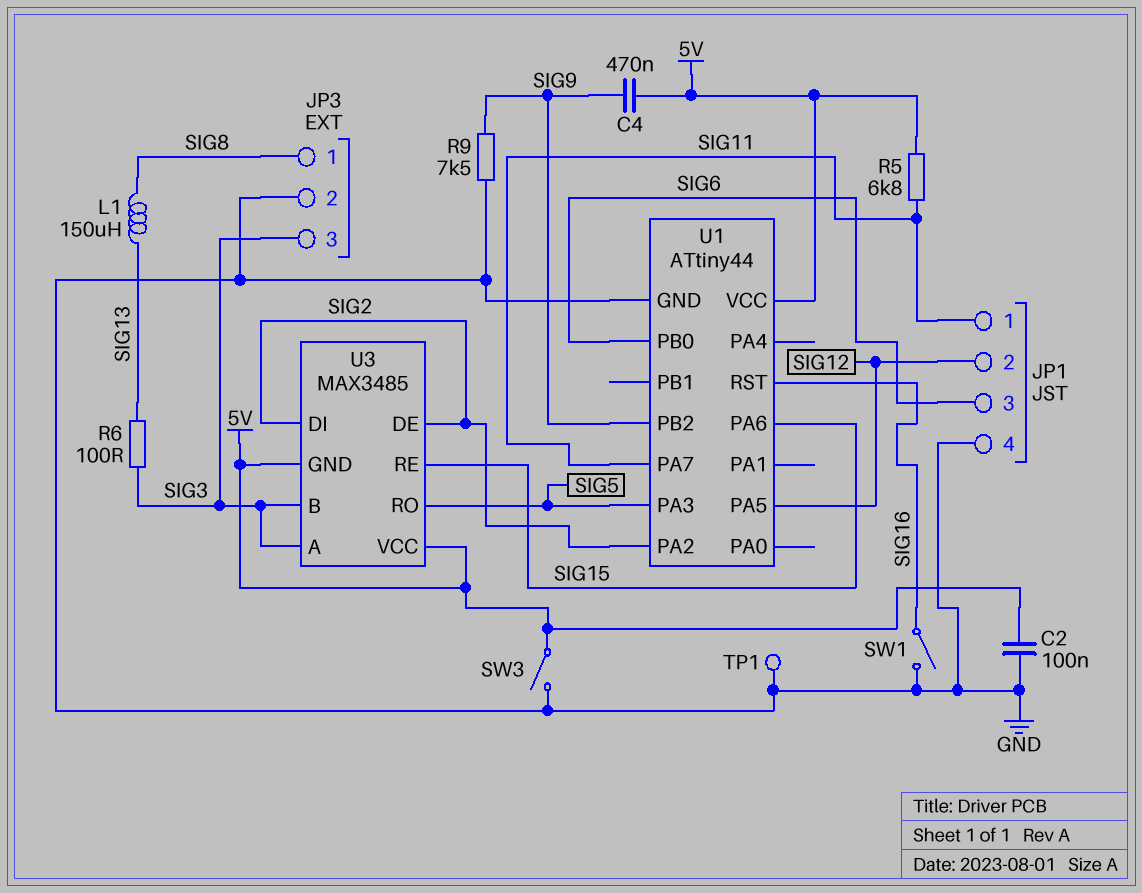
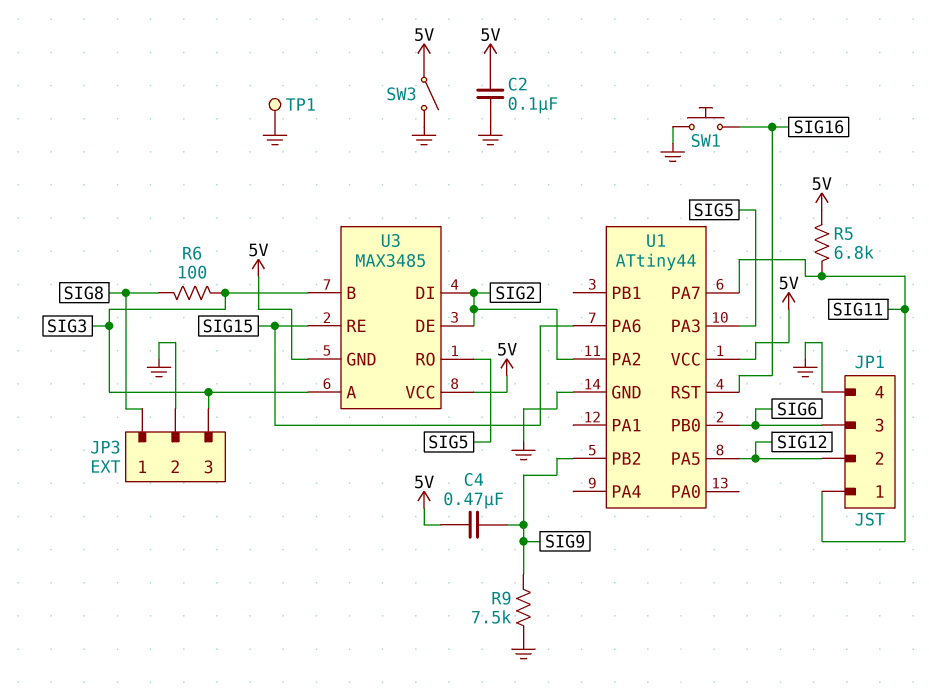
L1: 150uH (SIG8, SIG13) -> none
R6: 100 (SIG3, SIG13) -> 100 (SIG3, SIG8)
SW1: switch (GND, SIG16) -> button (GND, SIG16)

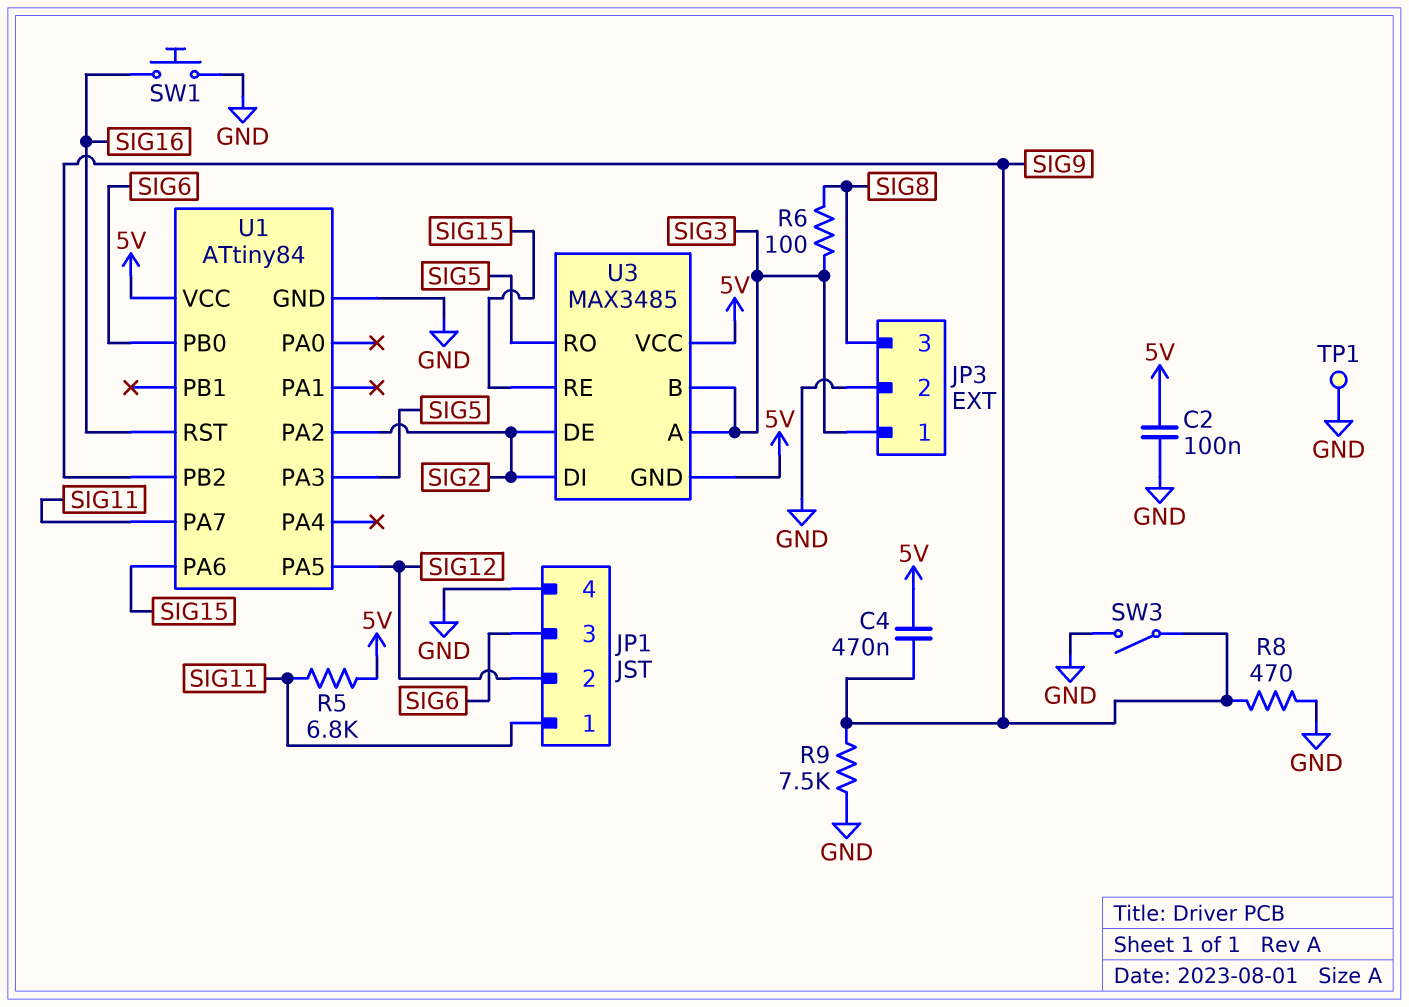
JP3 pin 1: SIG8 -> SIG3
JP3 pin 3: SIG3 -> SIG8
R8: none -> 470 (GND, SIG9)
SW3: switch (5V, GND) -> switch (GND, SIG9)
U1: ATtiny44 -> ATtiny84

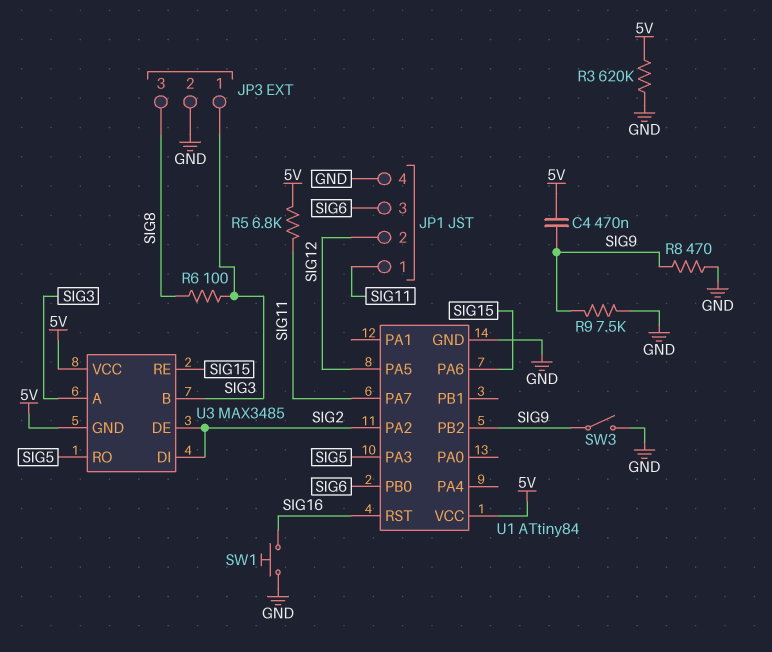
C2: 100nF (5V, GND) -> none
R3: none -> 620k (5V, GND)
TP1: test point (GND) -> none

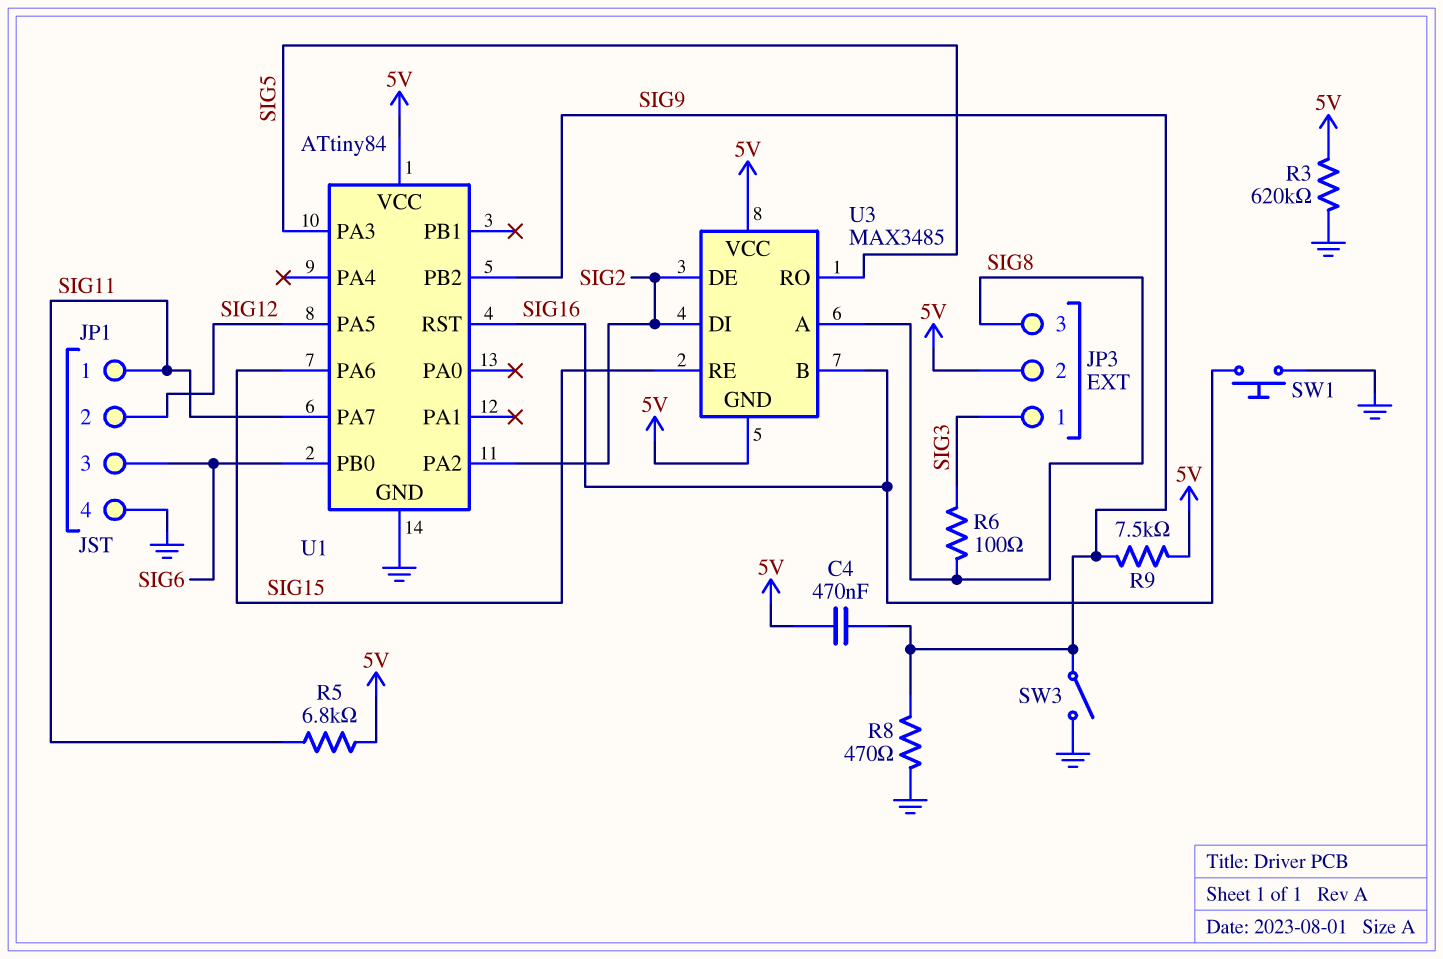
JP3 pin 2: GND -> 5V
R9: 7.5k (GND, SIG9) -> 7.5k (5V, SIG9)
U3 pin A: SIG3 -> SIG8
U3 pin B: SIG3 -> SIG16

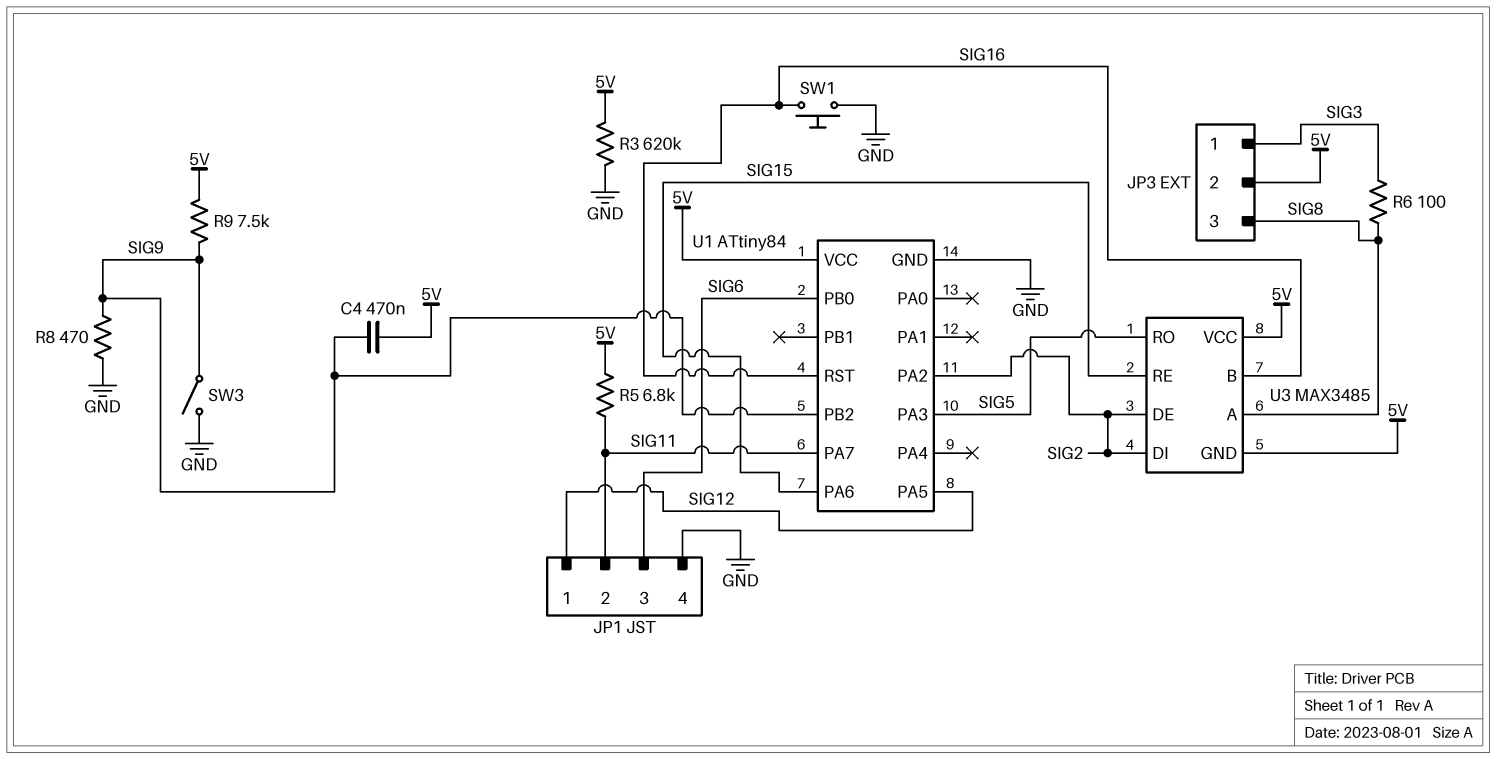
JP1 pin 1: SIG11 -> SIG12
JP1 pin 2: SIG12 -> SIG11

